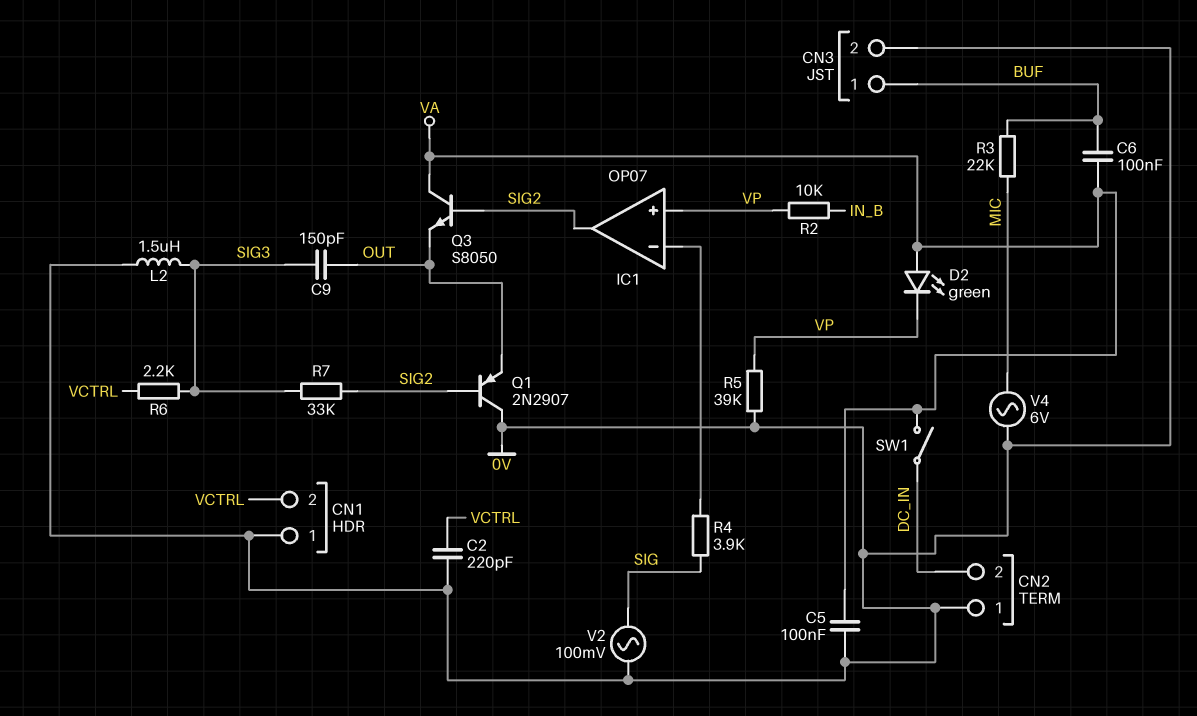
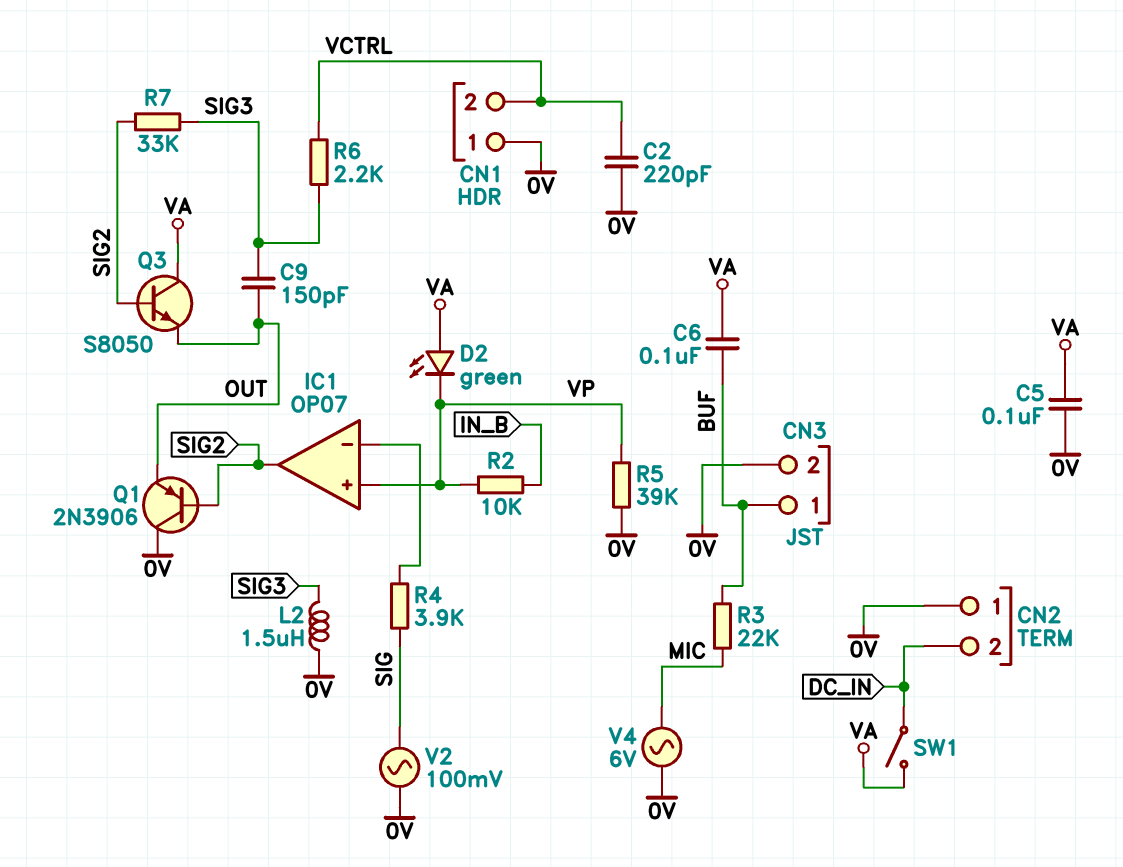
Q1: PNP 2N2907 (B SIG2, C 0V, E OUT) -> PNP 2N3906 (B SIG2, C 0V, E OUT)

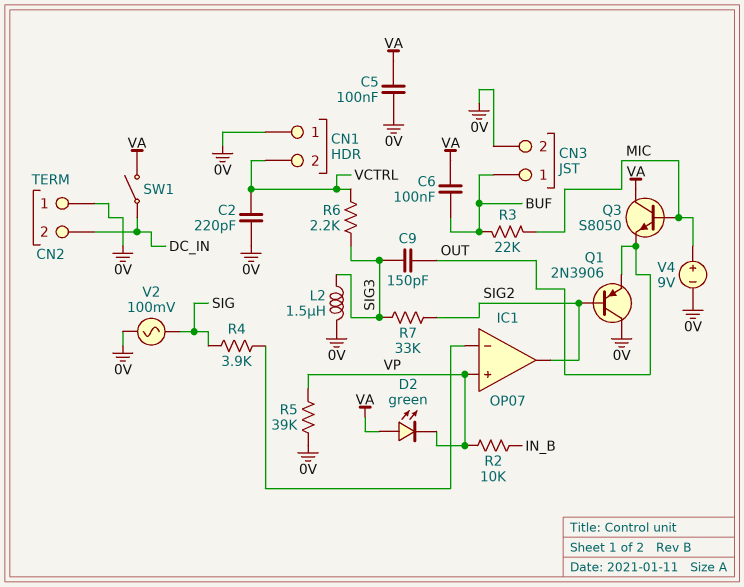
Q3: NPN S8050 (B SIG2, C VA, E OUT) -> NPN S8050 (B MIC, C VA, E OUT)
V4: AC 6V (0V, MIC) -> 9V (plus MIC, minus 0V)

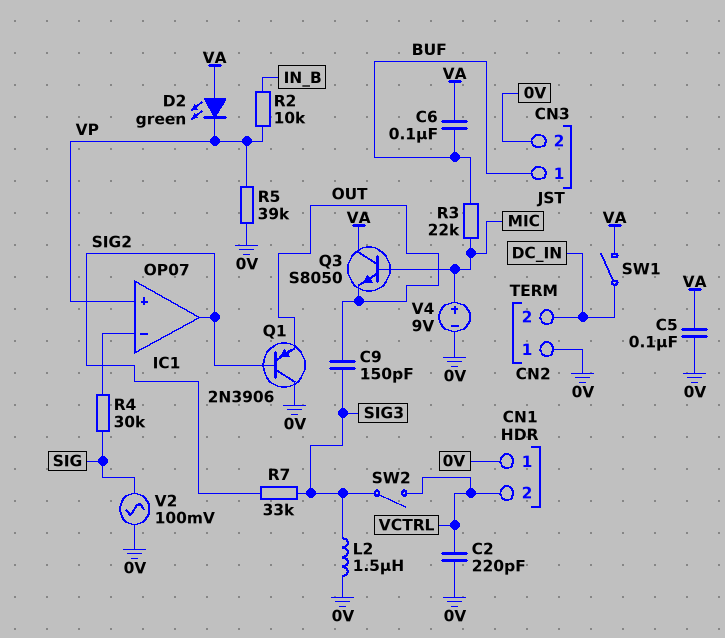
R4: 3.9k (IC1/in-, SIG) -> 30k (IC1/in-, SIG)
R6: 2.2k (SIG3, VCTRL) -> none
SW2: none -> switch (SIG3, VCTRL)

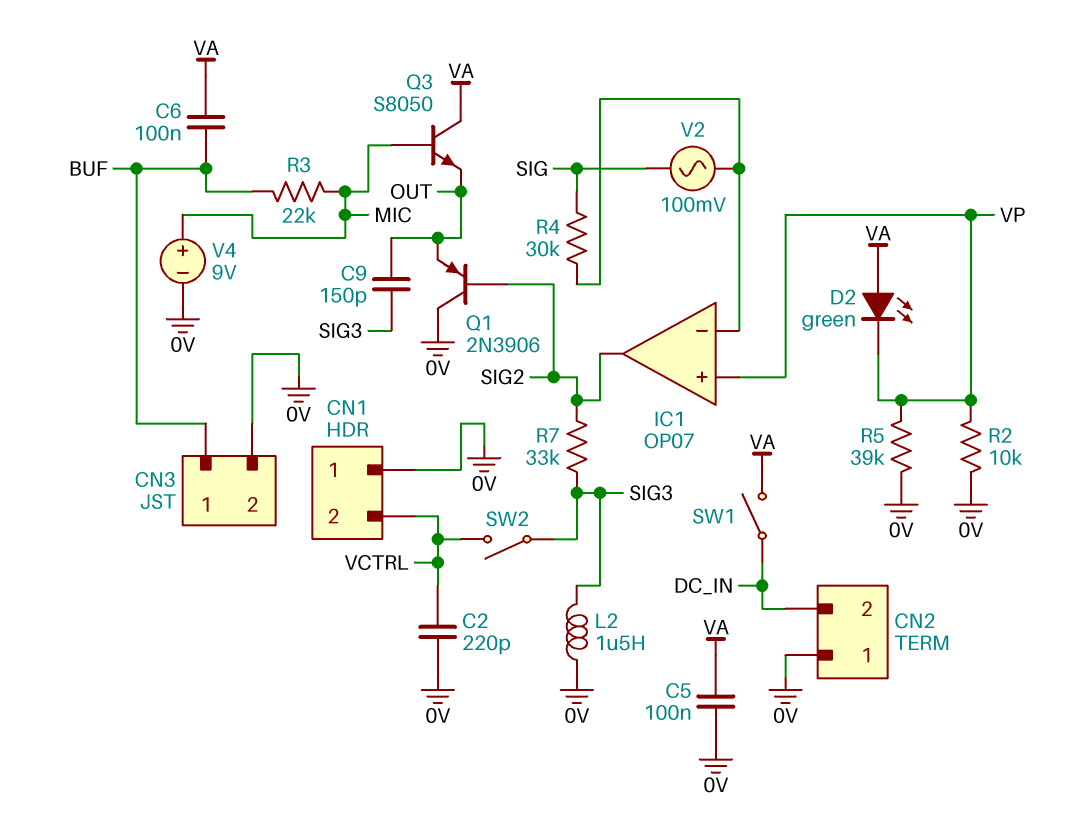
R2: 10k (IN_B, VP) -> 10k (0V, VP)
V2: AC 100mV (0V, SIG) -> AC 100mV (IC1/in-, SIG)

